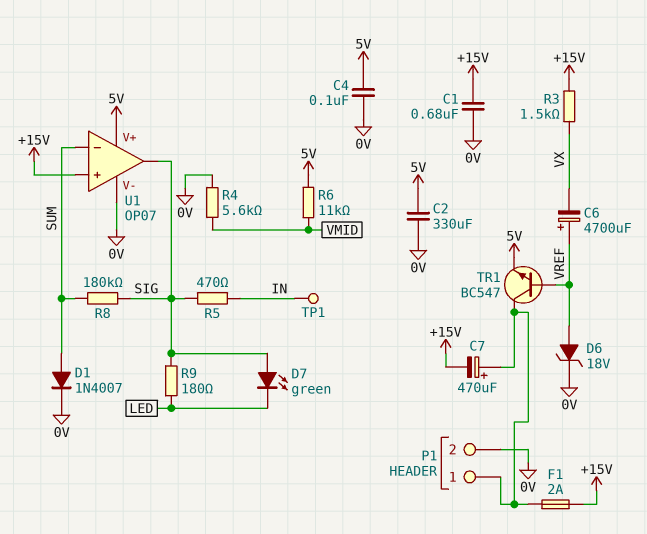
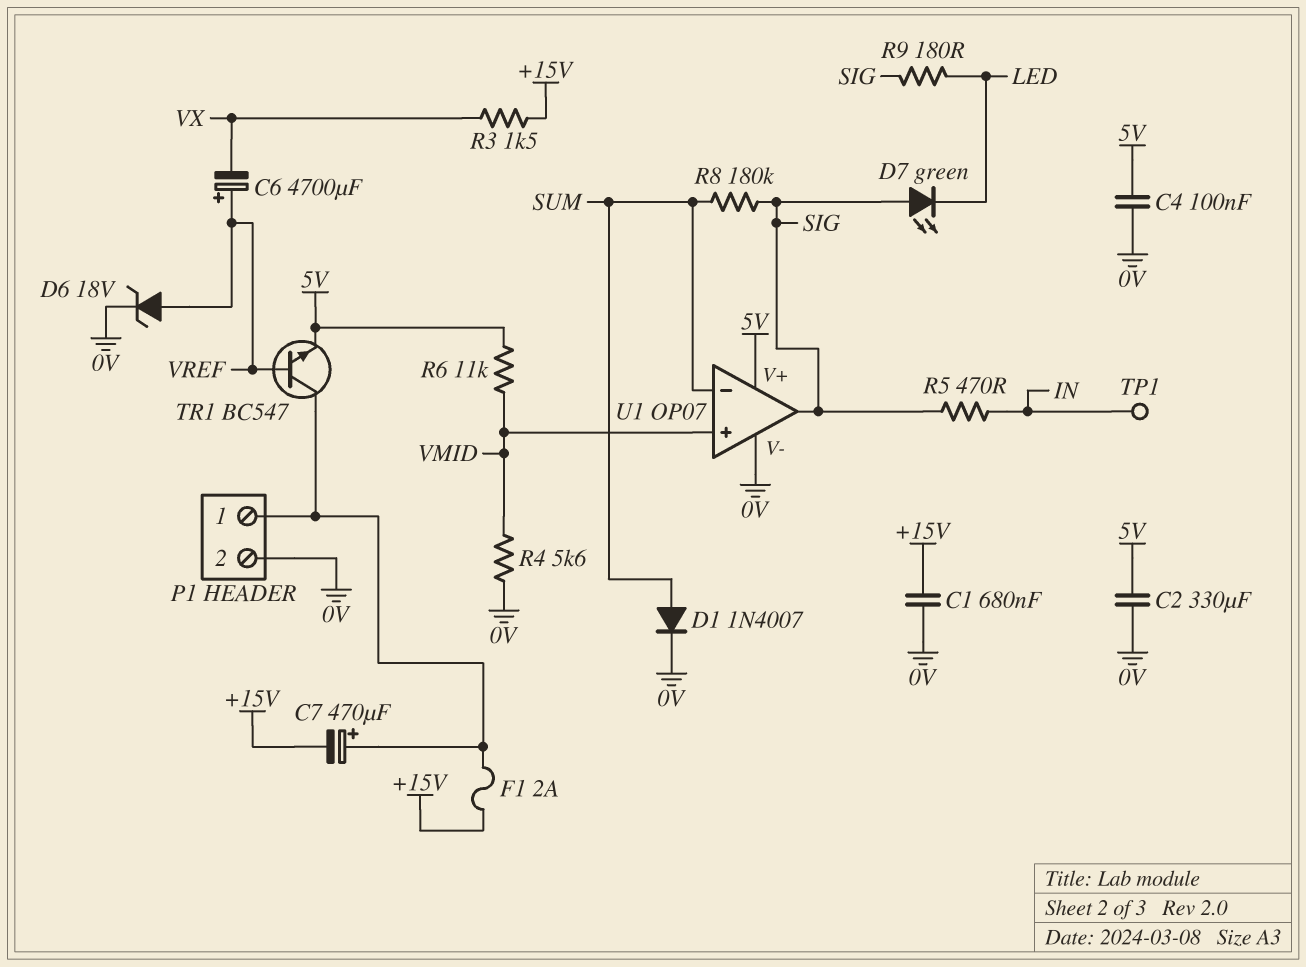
U1 pin in+: +15V -> VMID

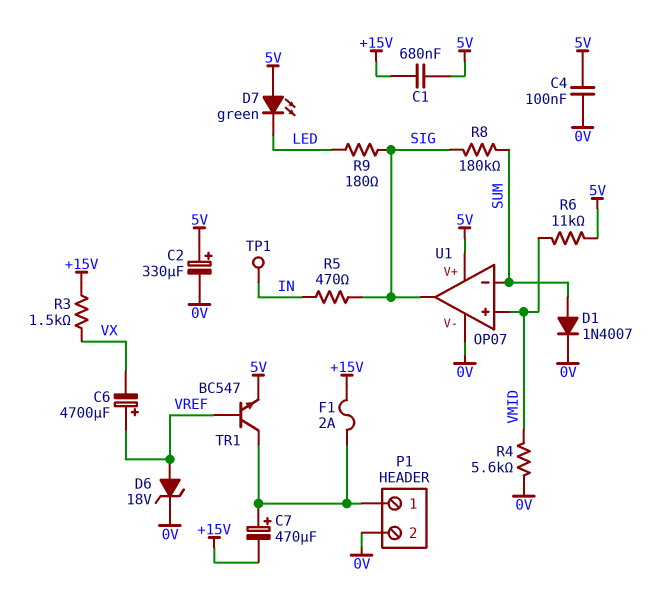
C1: 680nF (+15V, 0V) -> 680nF (+15V, 5V)
C2: 330uF (0V, 5V) -> 330uF (plus 5V, minus 0V)
D7: LED green (A SIG, K LED) -> LED green (A 5V, K LED)

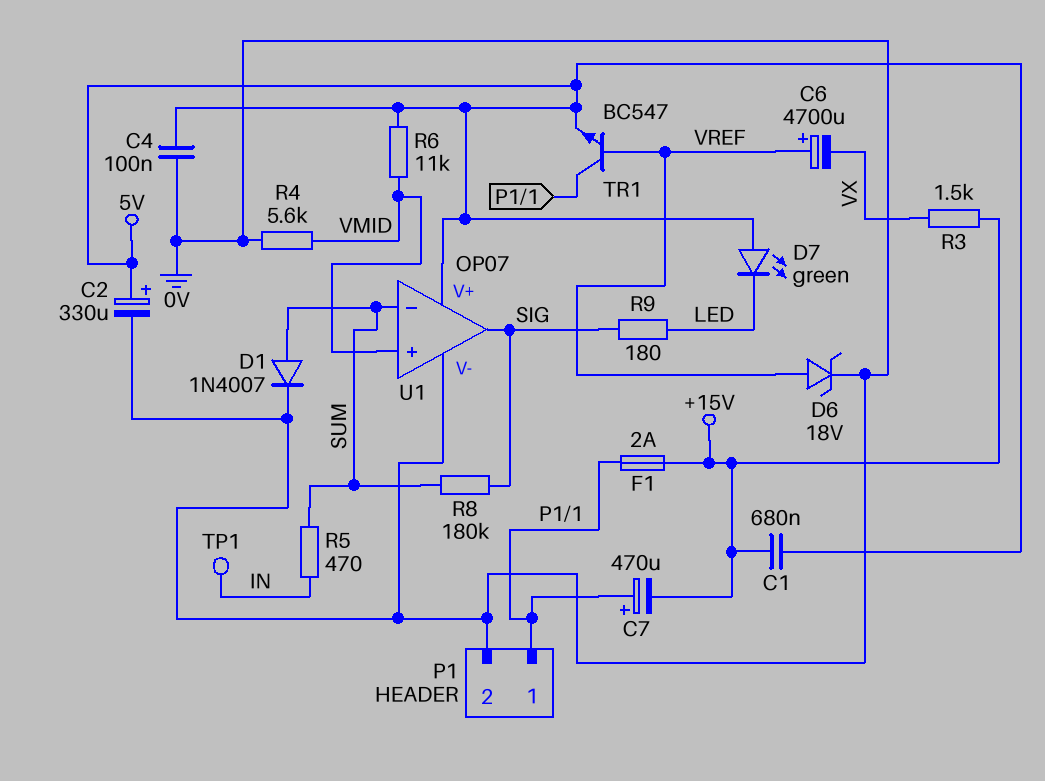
R5: 470 (IN, SIG) -> 470 (IN, SUM)

